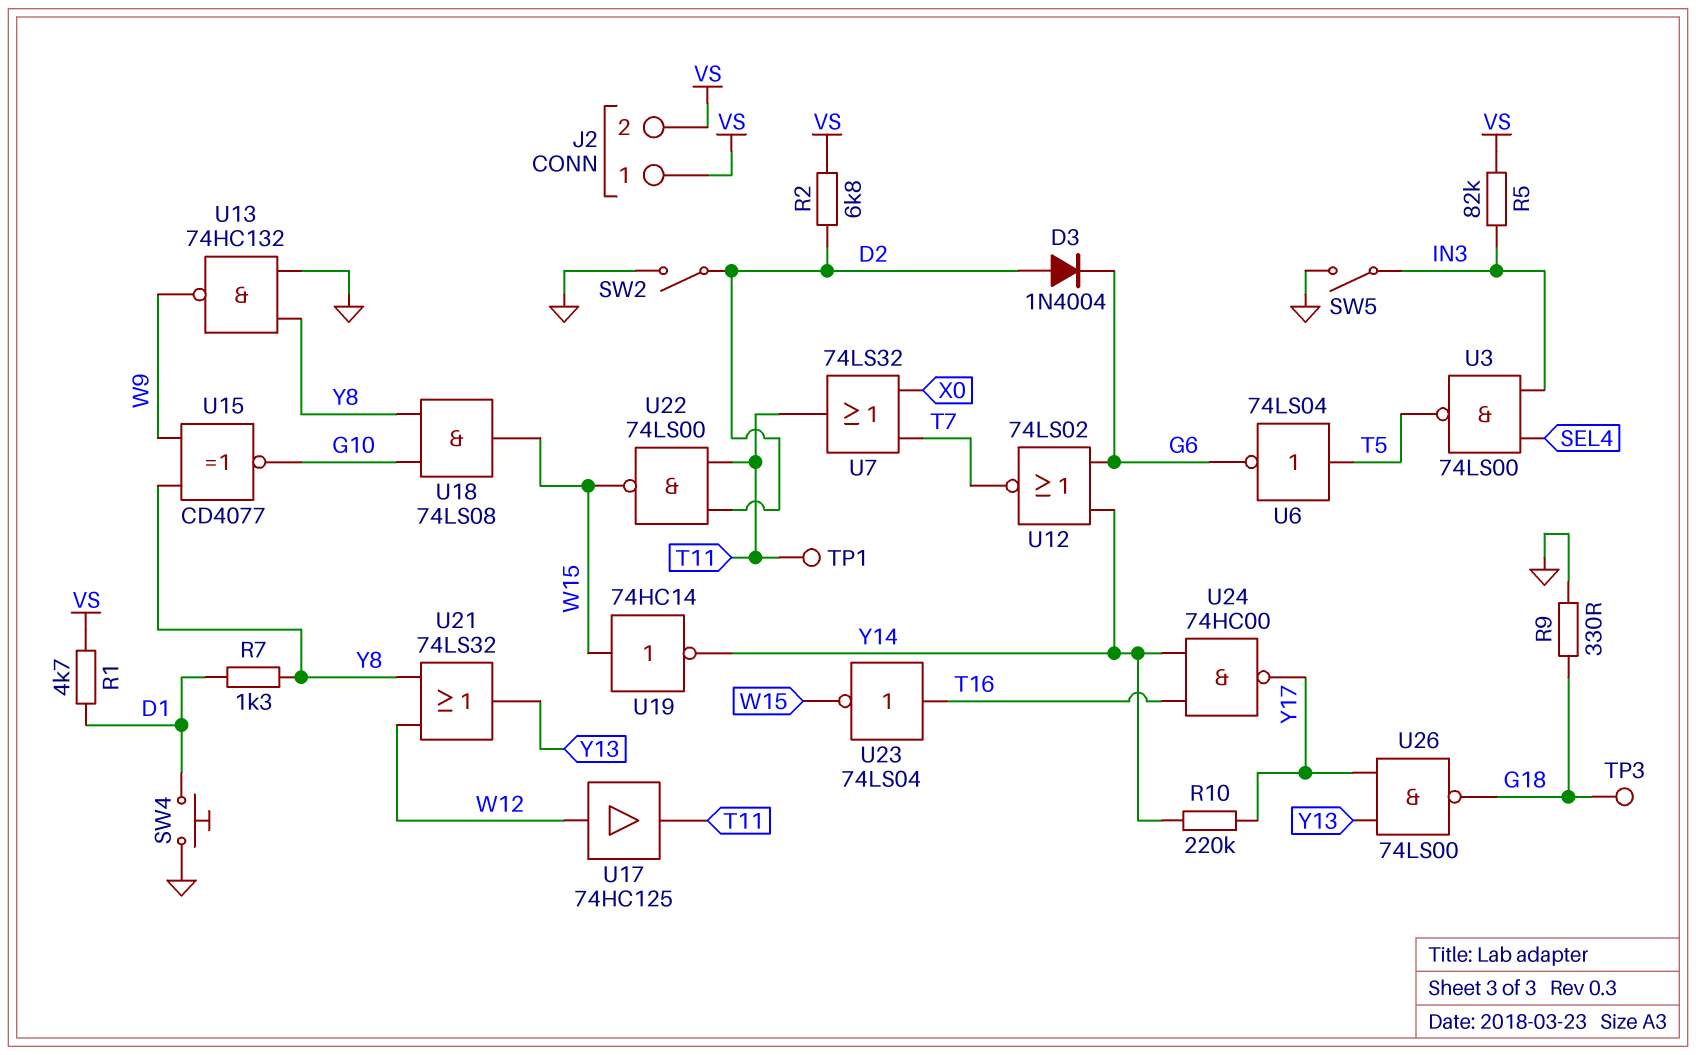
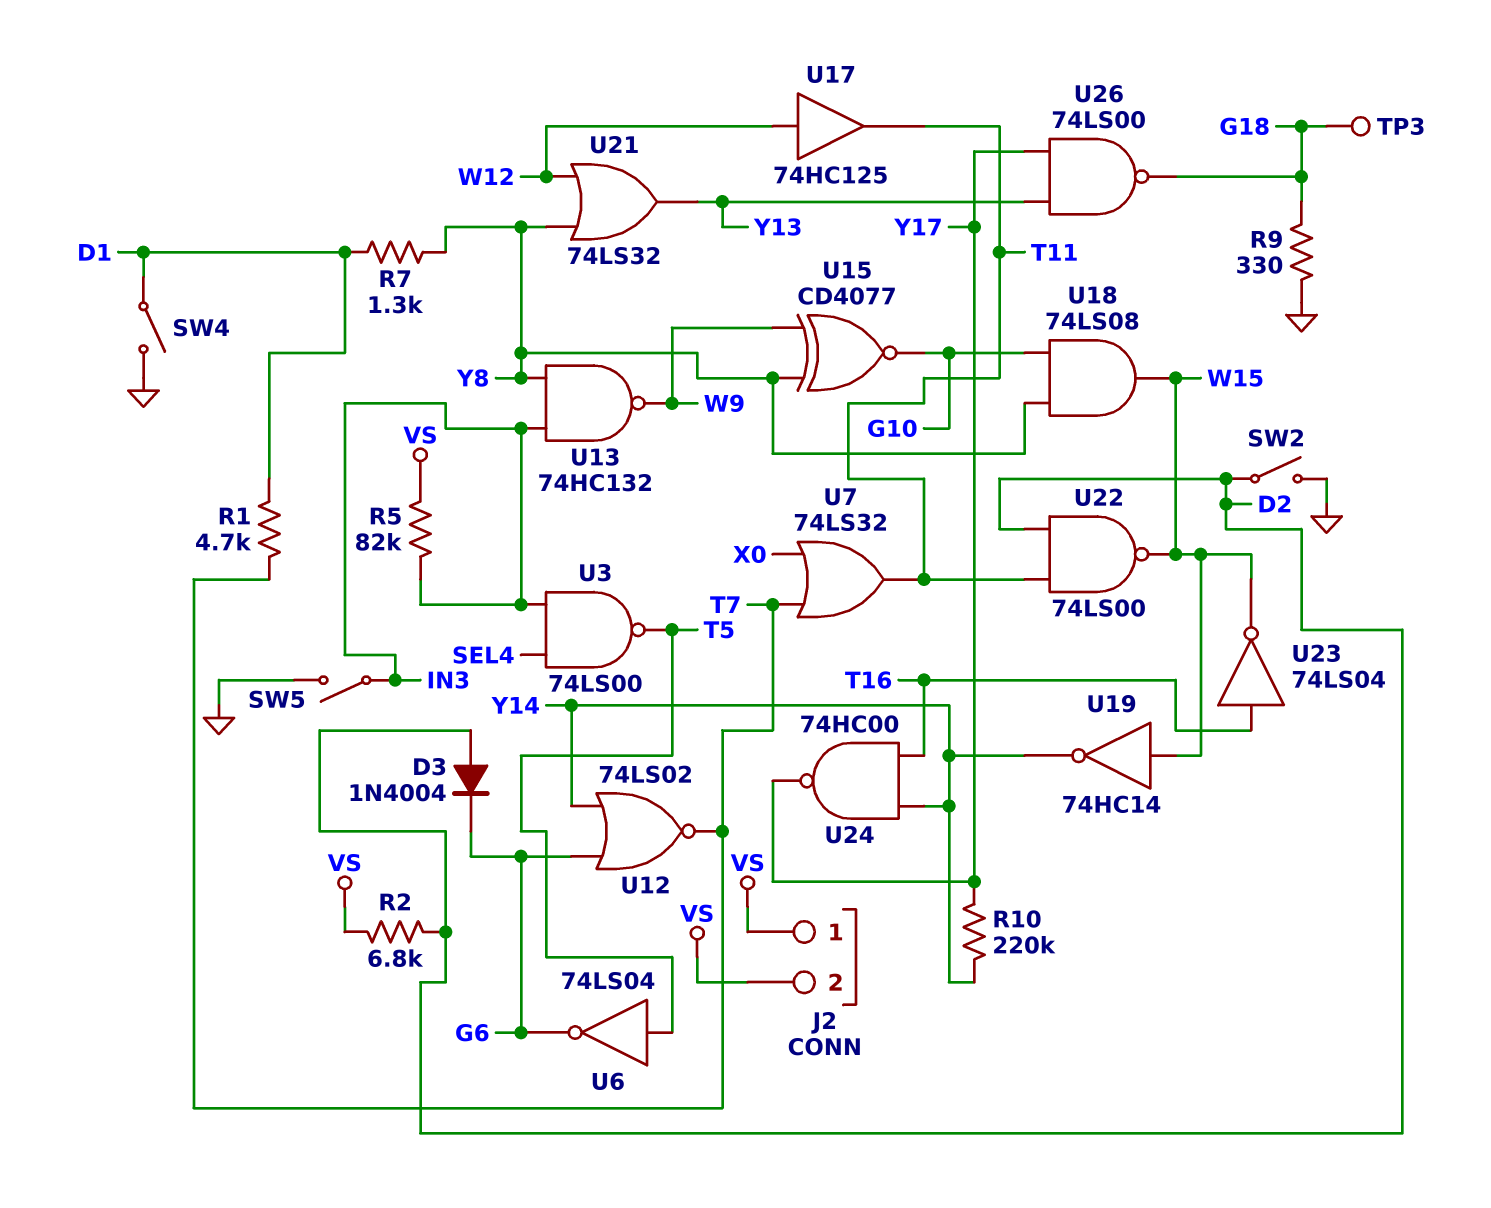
R1: 4.7k (D1, VS) -> 4.7k (D1, T7)
SW4: button (D1, GND) -> switch (D1, GND)
TP1: test point (T11) -> none
U13: NAND 74HC132 (in GND, in Y8, out W9) -> NAND 74HC132 (in IN3, in Y8, out W9)

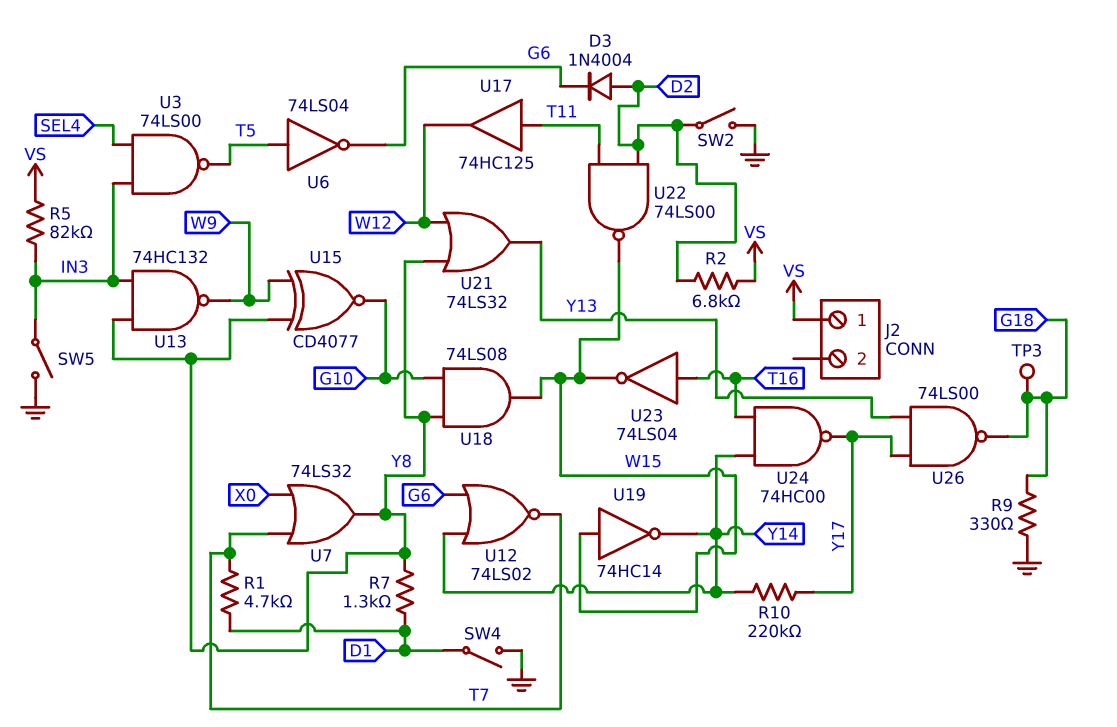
J2 pin 2: VS -> none
U7: OR 74LS32 (in T7, in X0, out T11) -> OR 74LS32 (in T7, in X0, out Y8)
U17: buffer 74HC125 (in W12, out T11) -> buffer 74HC125 (in T11, out W12)

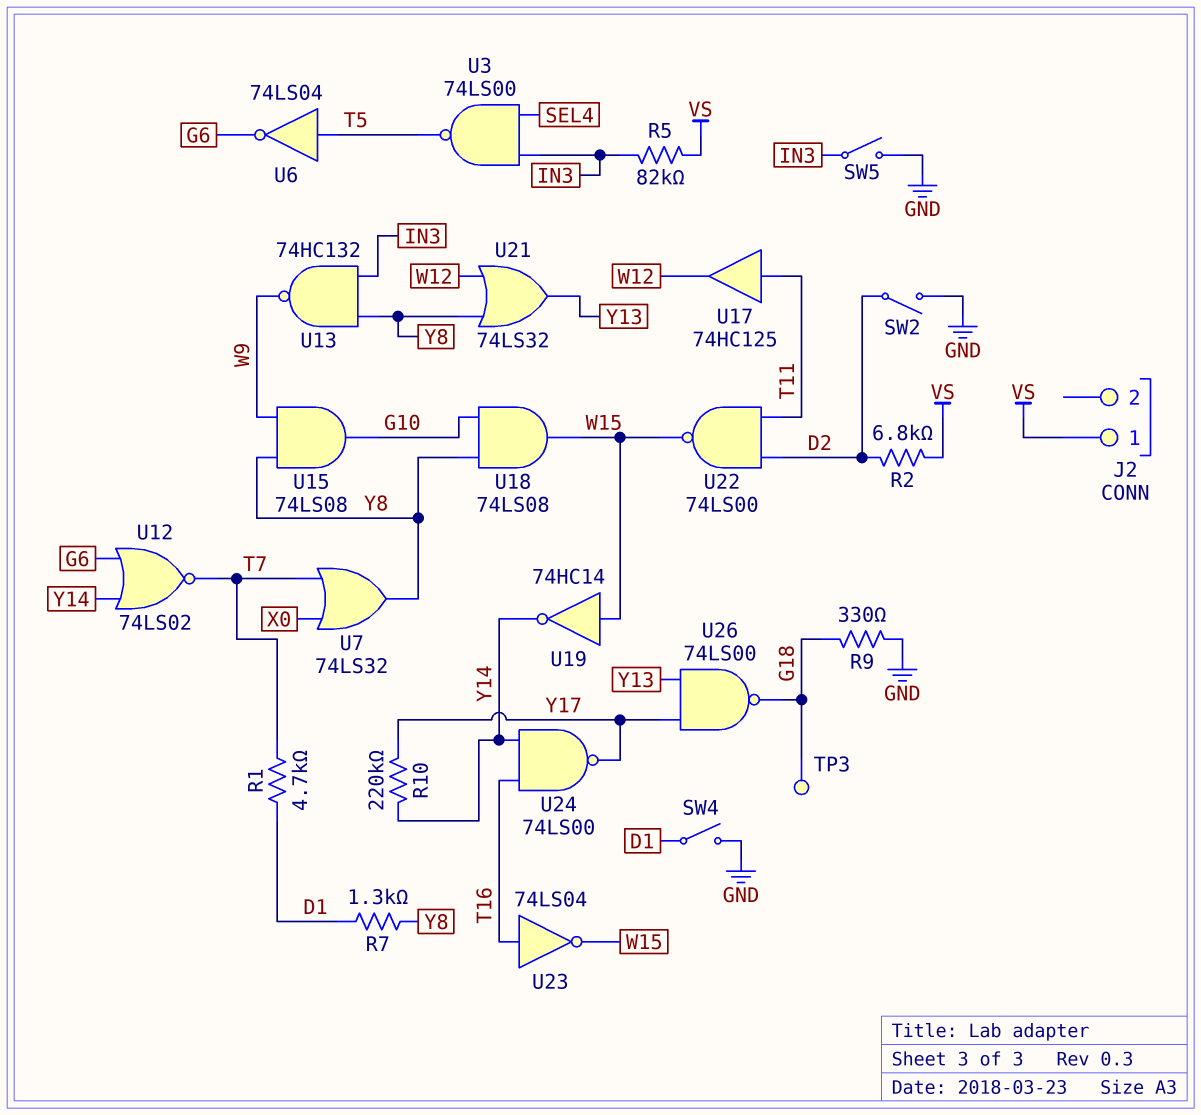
D3: diode 1N4004 (A D2, K G6) -> none
U15: XNOR CD4077 (in W9, in Y8, out G10) -> AND 74LS08 (in W9, in Y8, out G10)
U24: NAND 74HC00 (in T16, in Y14, out Y17) -> NAND 74LS00 (in T16, in Y14, out Y17)

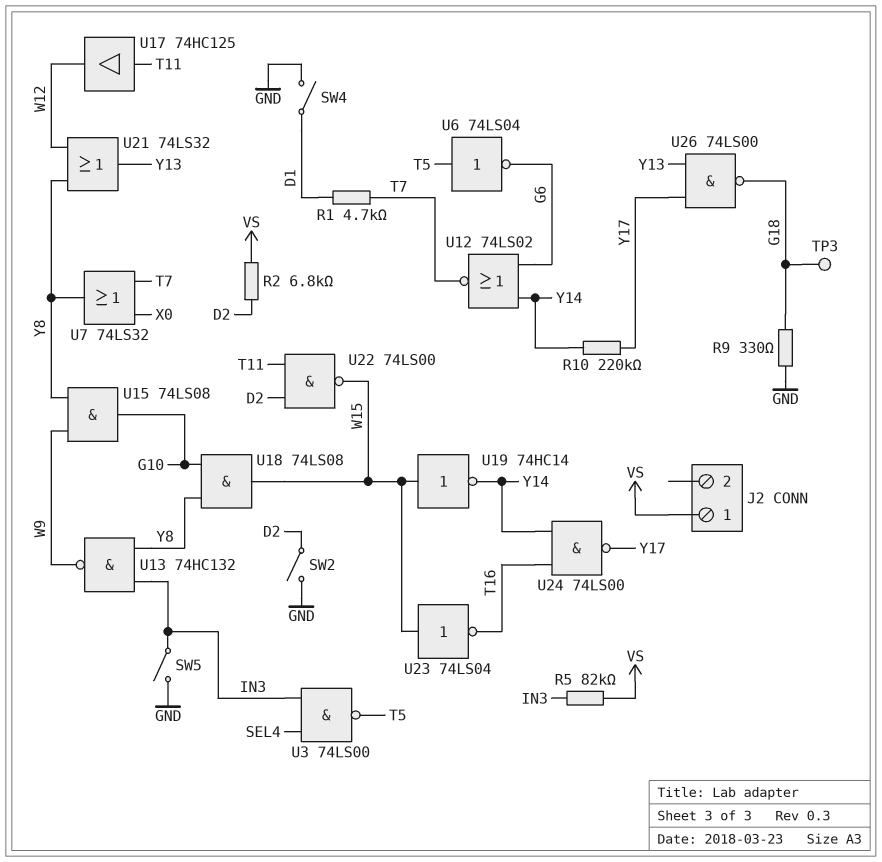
R7: 1.3k (D1, Y8) -> none
U23: NOT 74LS04 (in T16, out W15) -> NOT 74LS04 (in W15, out T16)

